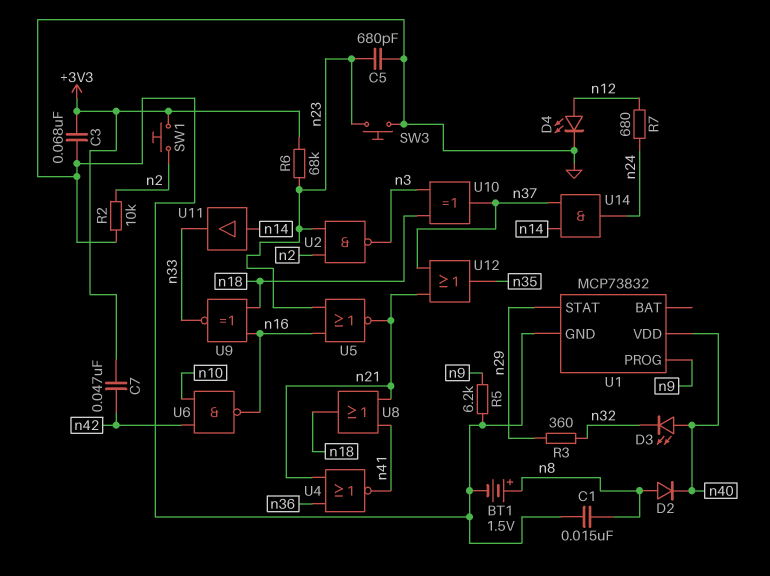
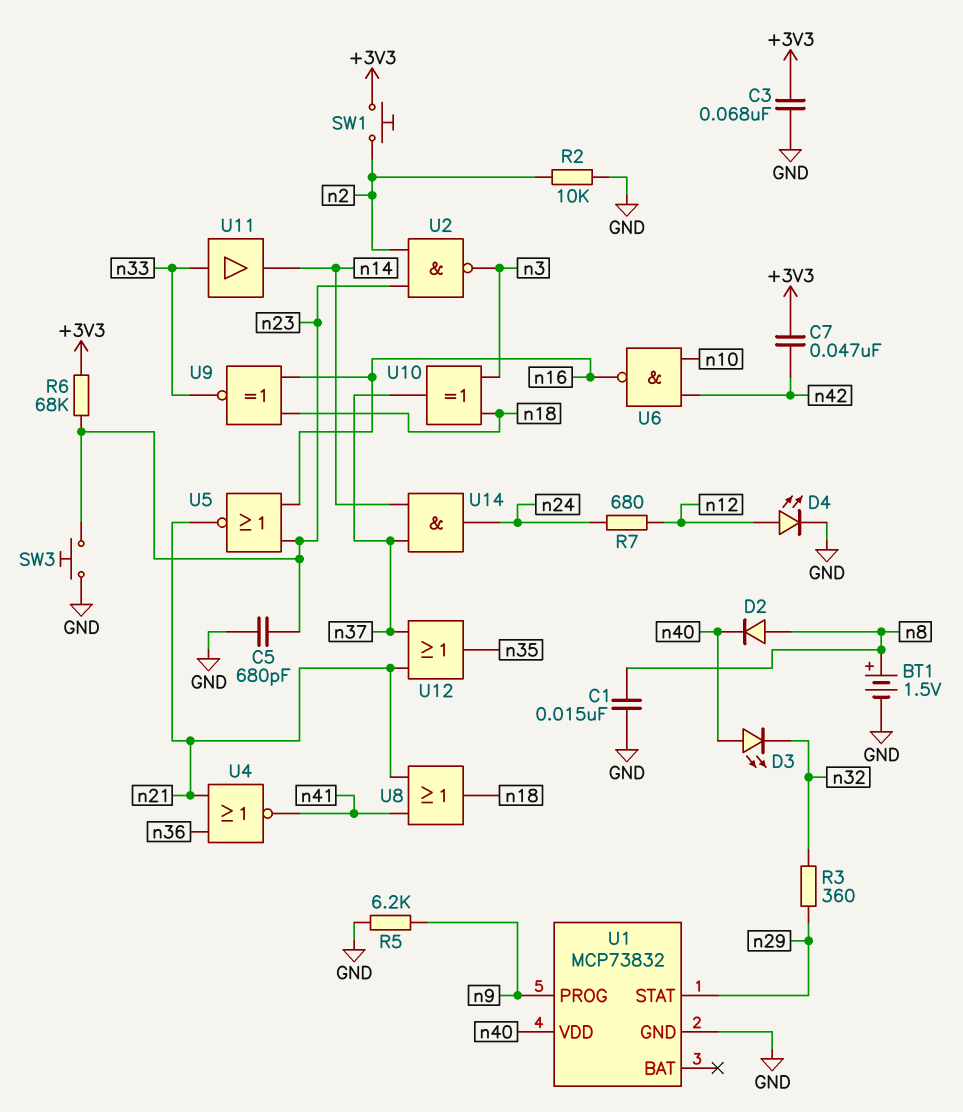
U11: buffer (in n14, out n33) -> buffer (in n33, out n14)

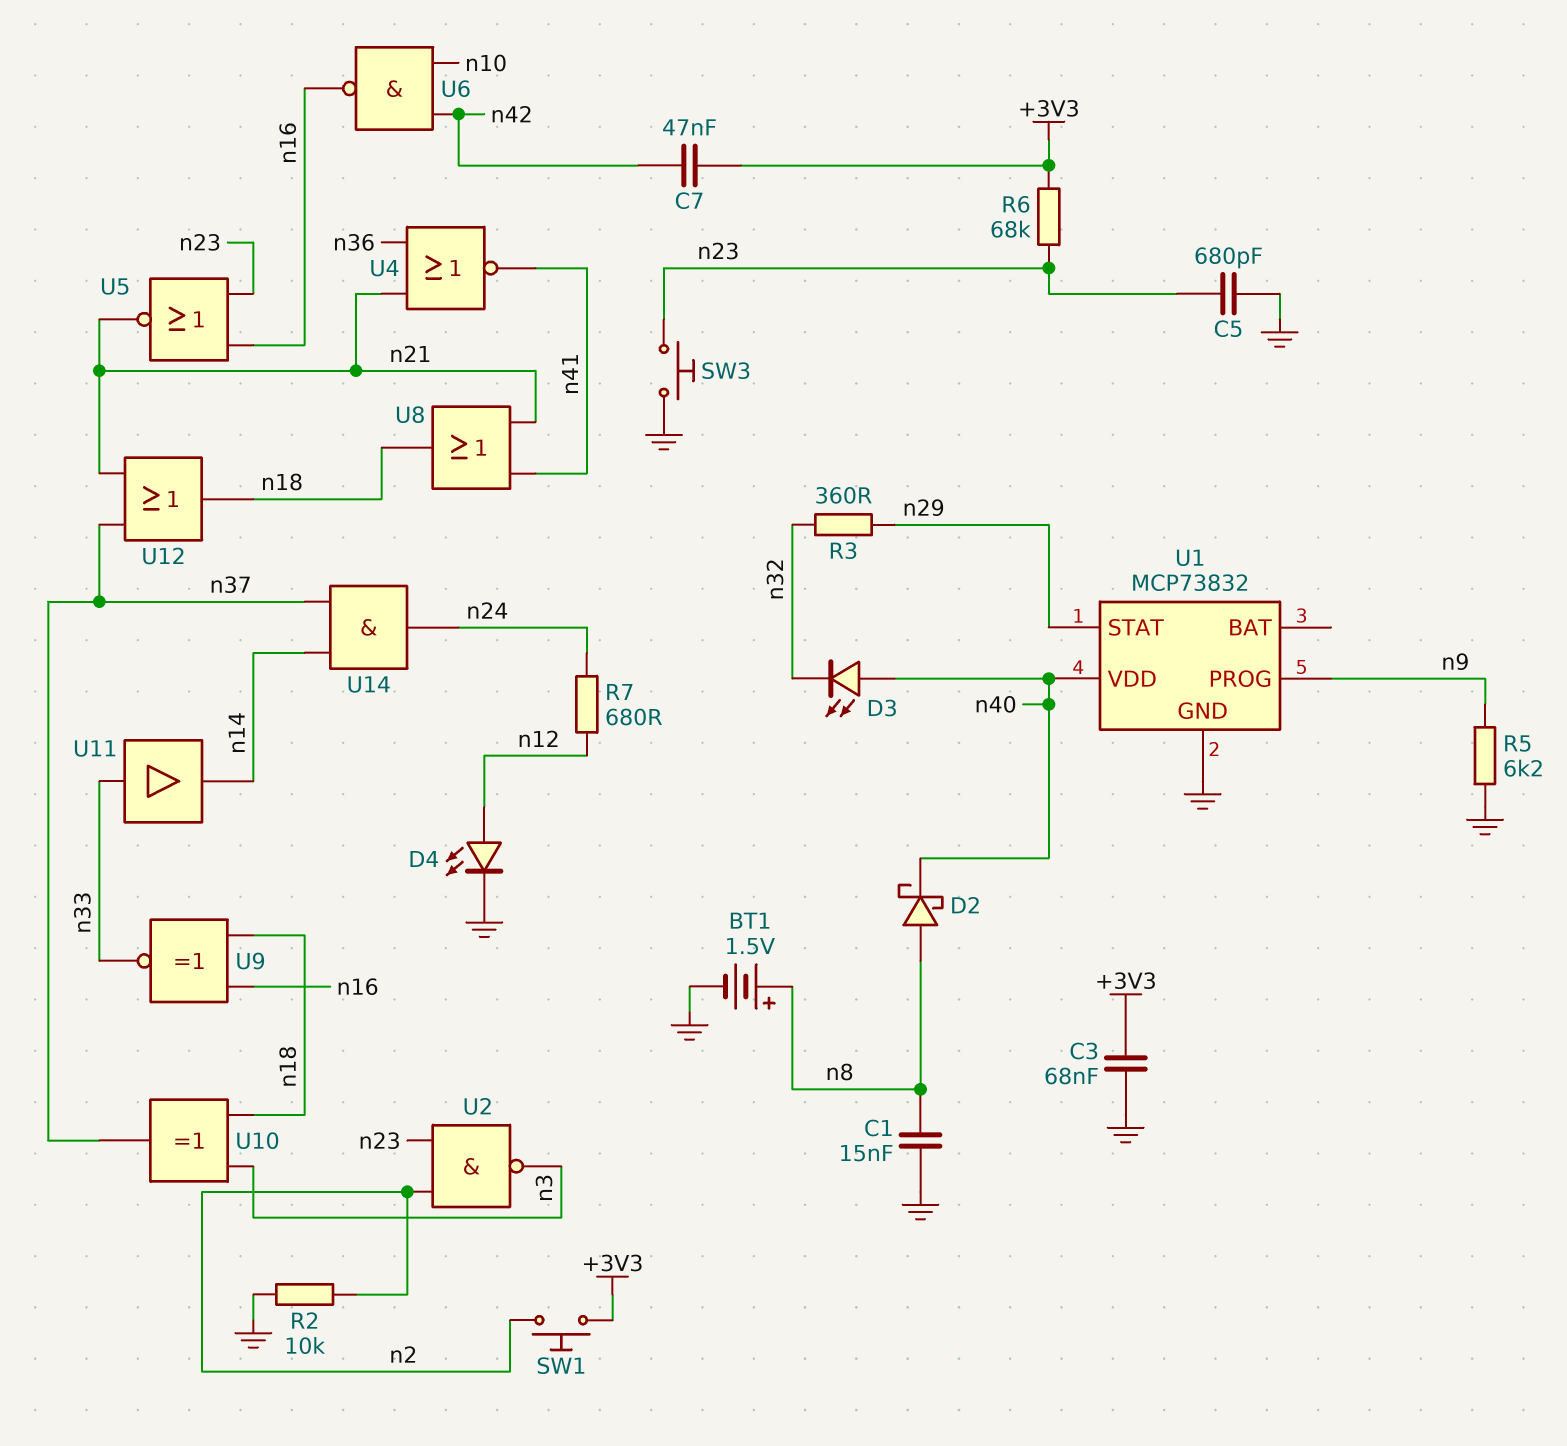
D2: diode (A n8, K n40) -> schottky (A n8, K n40)
U12: OR (in n21, in n37, out n35) -> OR (in n21, in n37, out n18)

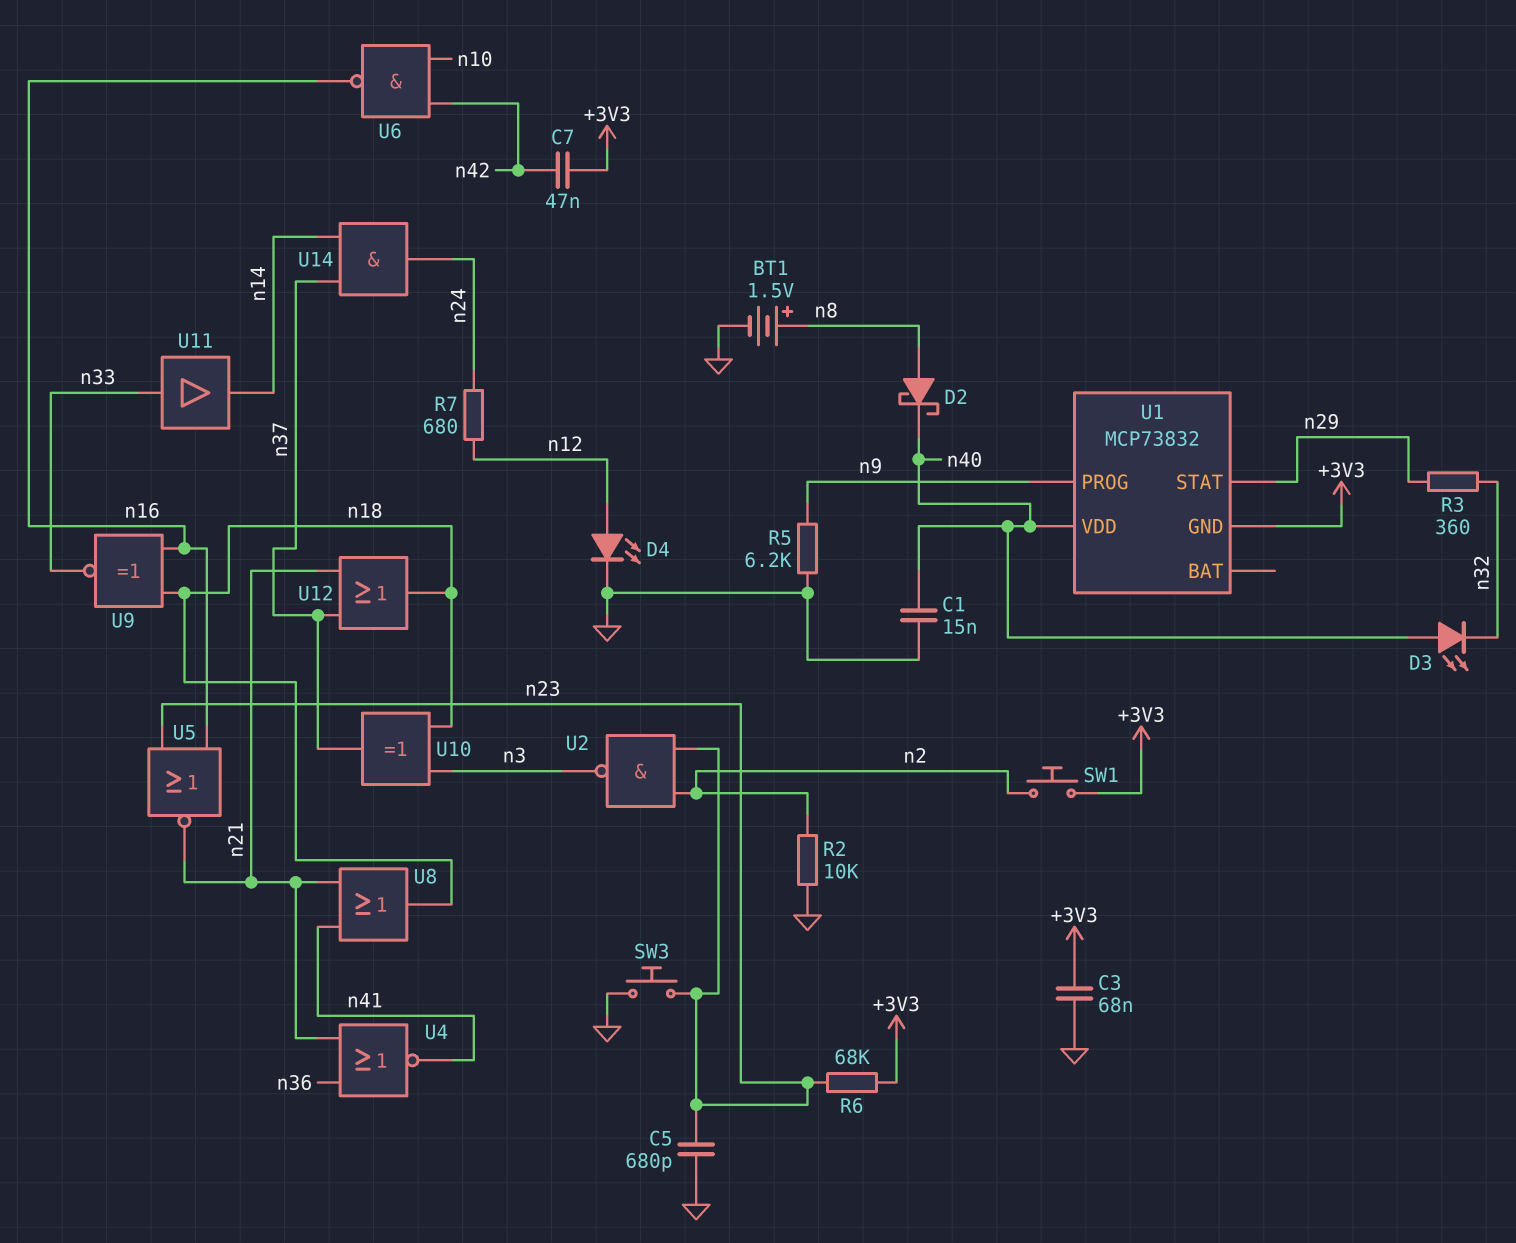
C1: 15nF (GND, n8) -> 15nF (GND, n40)
U1 pin GND: GND -> +3V3

